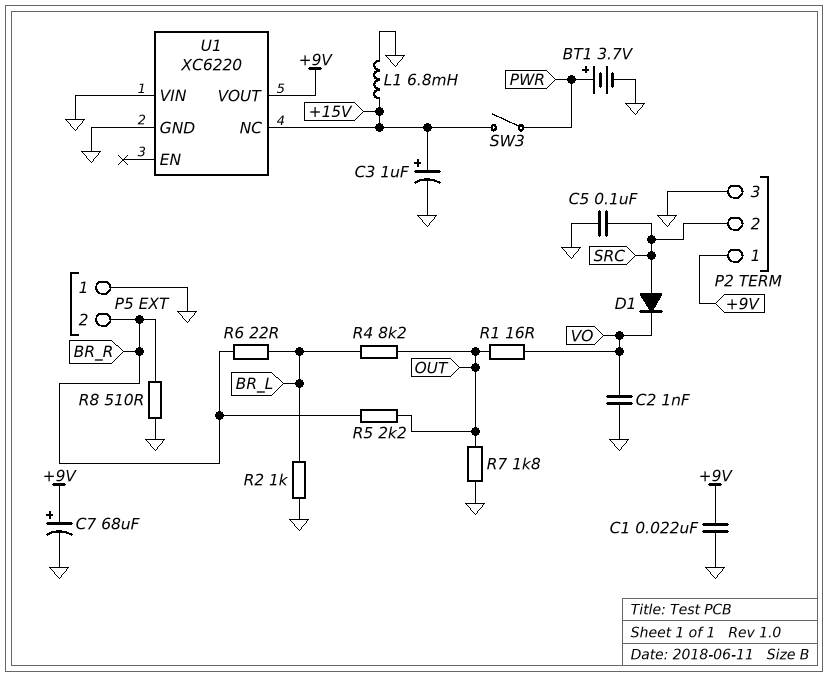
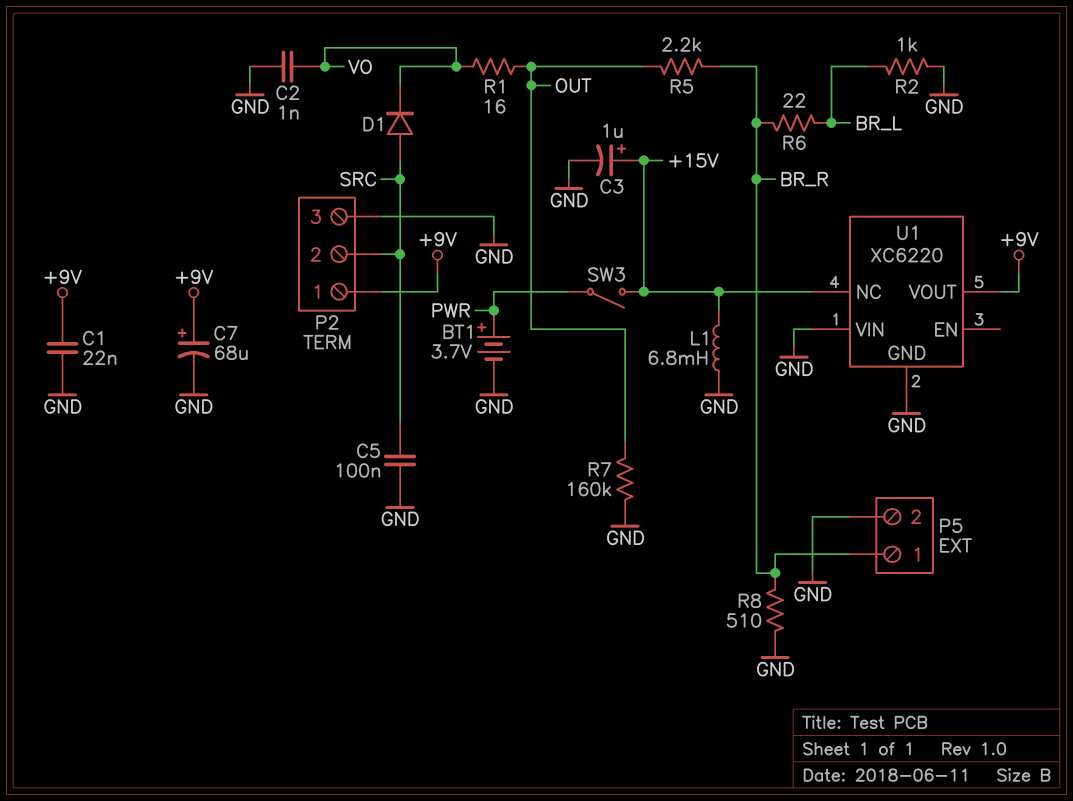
P5 pin 1: GND -> BR_R
P5 pin 2: BR_R -> GND
R4: 8.2k (BR_L, OUT) -> none
R7: 1.8k (GND, OUT) -> 160k (GND, OUT)

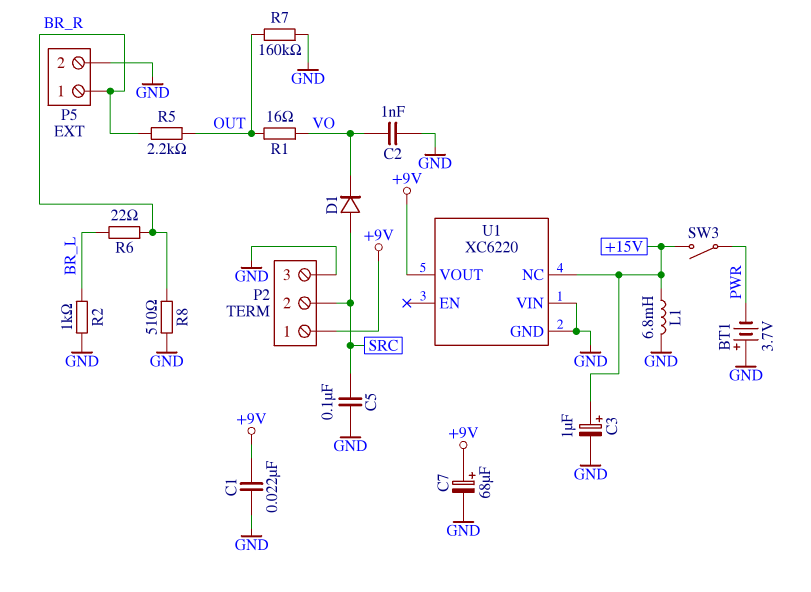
BT1: 3.7V (plus PWR, minus GND) -> 3.7V (plus GND, minus PWR)

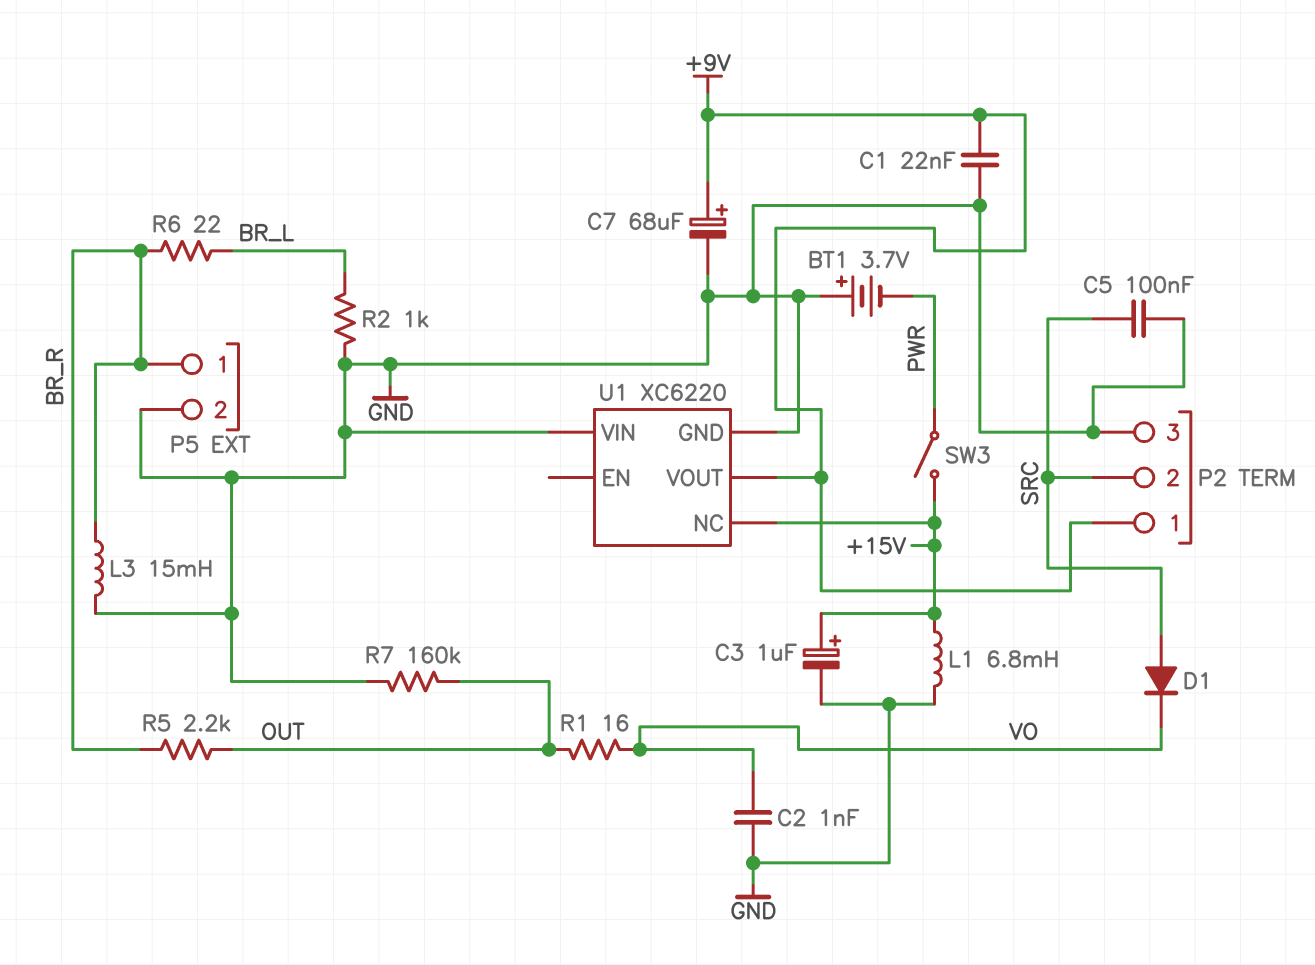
L3: none -> 15mH (BR_R, GND)
R8: 510 (BR_R, GND) -> none

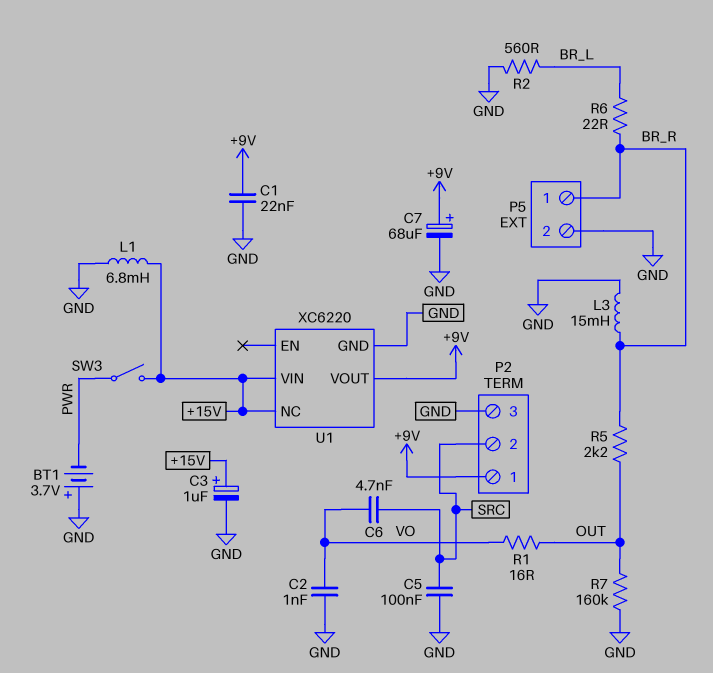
C6: none -> 4.7nF (SRC, VO)
D1: diode (A SRC, K VO) -> none
R2: 1k (BR_L, GND) -> 560 (BR_L, GND)
U1 pin VIN: GND -> +15V

